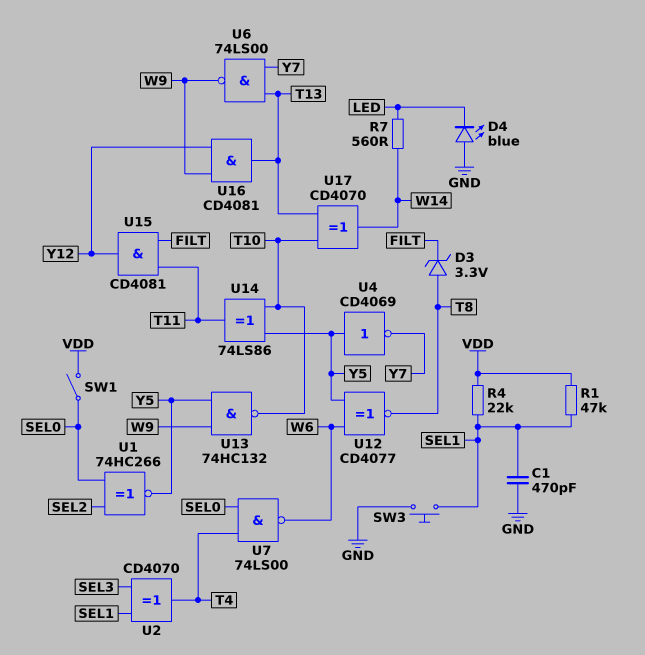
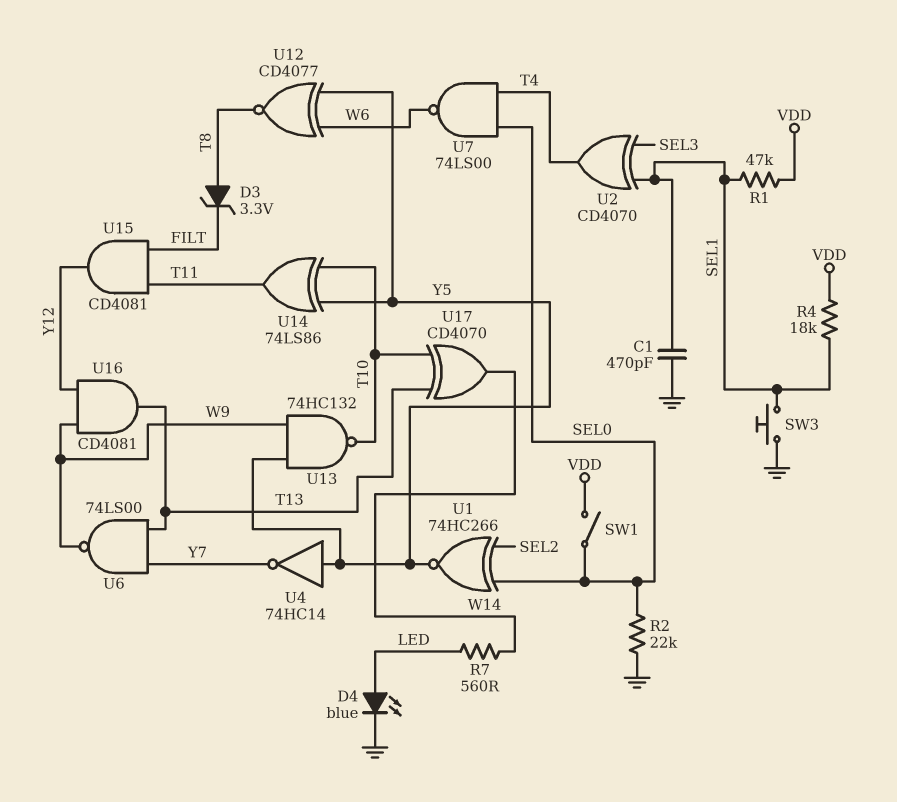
D4: LED blue (A GND, K LED) -> LED blue (A LED, K GND)
R2: none -> 22k (GND, SEL0)
R4: 22k (SEL1, VDD) -> 18k (SEL1, VDD)
U4: NOT CD4069 (in Y5, out Y7) -> NOT 74HC14 (in Y5, out Y7)

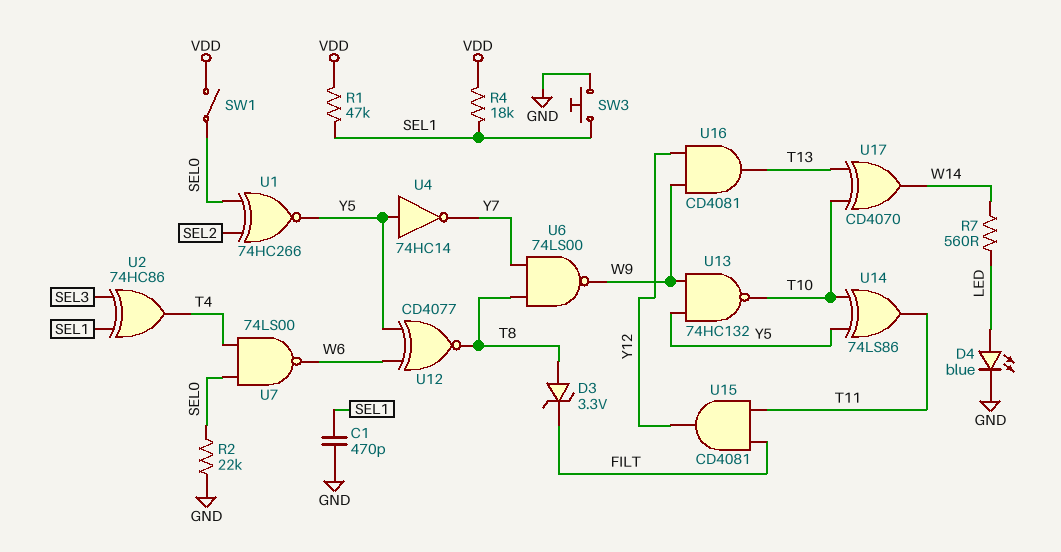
U2: XOR CD4070 (in SEL1, in SEL3, out T4) -> XOR 74HC86 (in SEL1, in SEL3, out T4)
U6: NAND 74LS00 (in T13, in Y7, out W9) -> NAND 74LS00 (in T8, in Y7, out W9)

